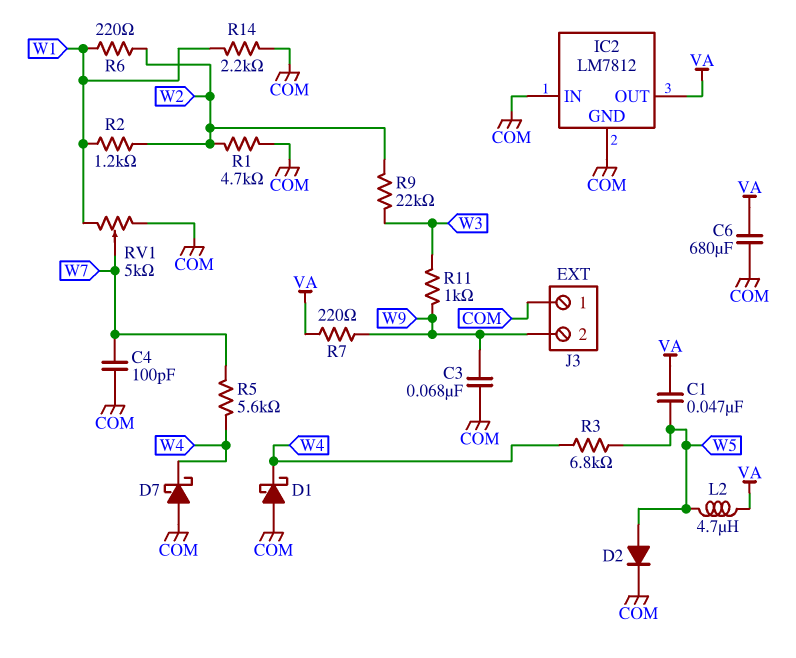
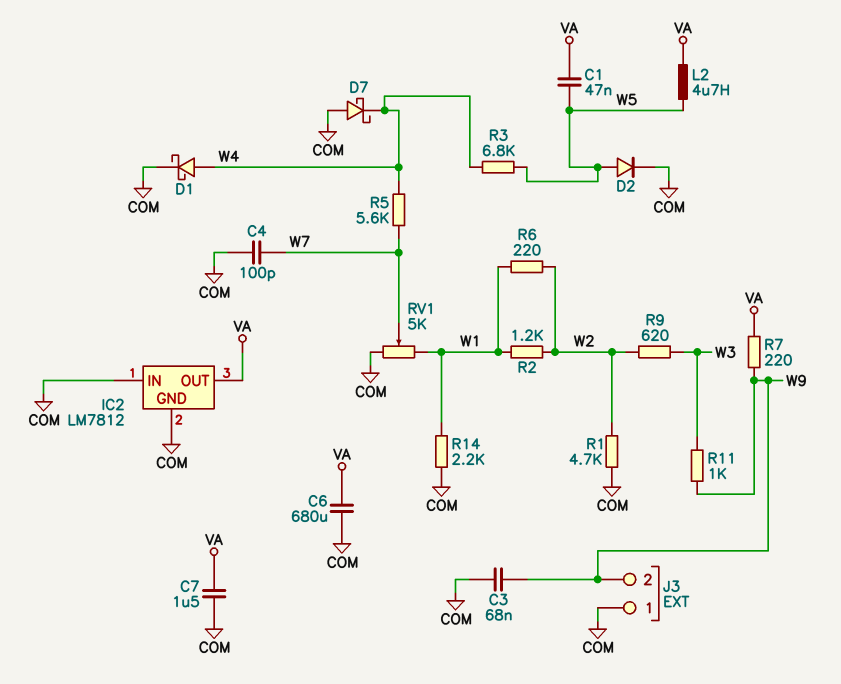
C7: none -> 1.5uF (COM, VA)
D1: schottky (A COM, K W4) -> schottky (A W4, K COM)
R9: 22k (W2, W3) -> 620 (W2, W3)

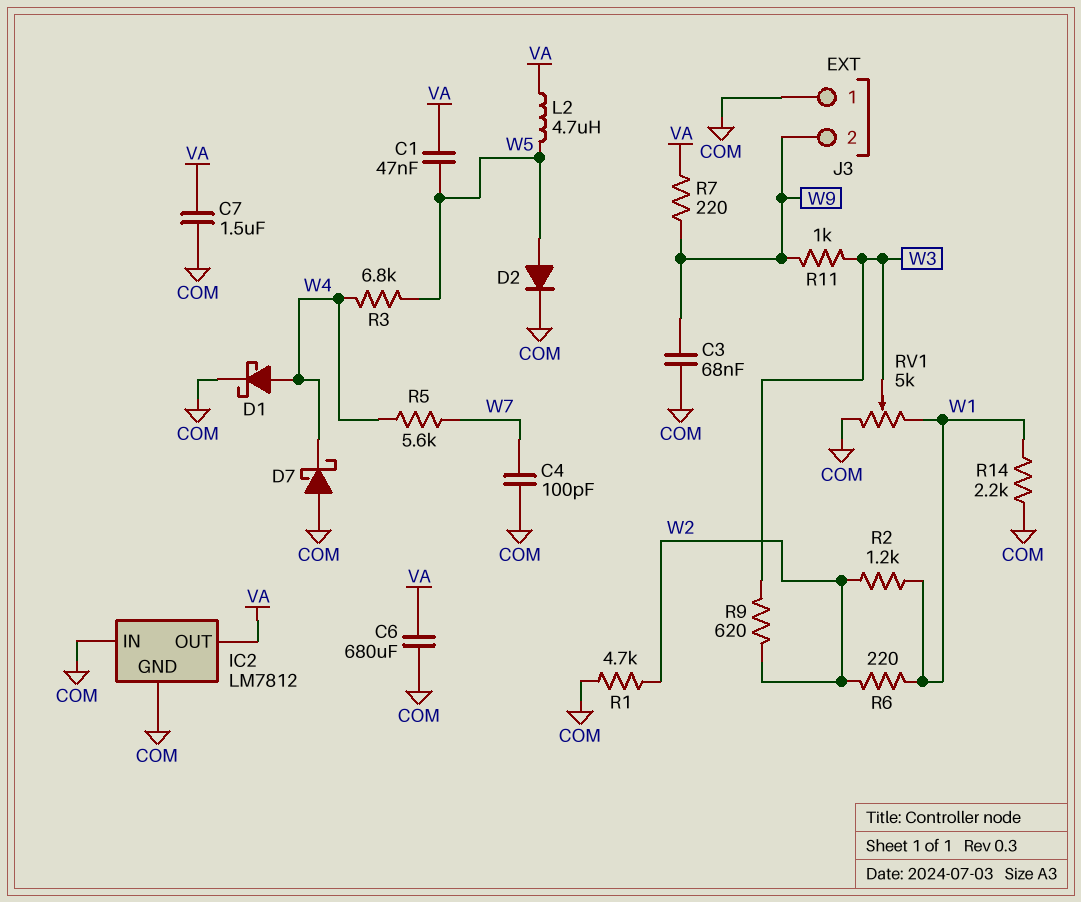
RV1: 5k (COM, W1, wiper W7) -> 5k (COM, W1, wiper W3)

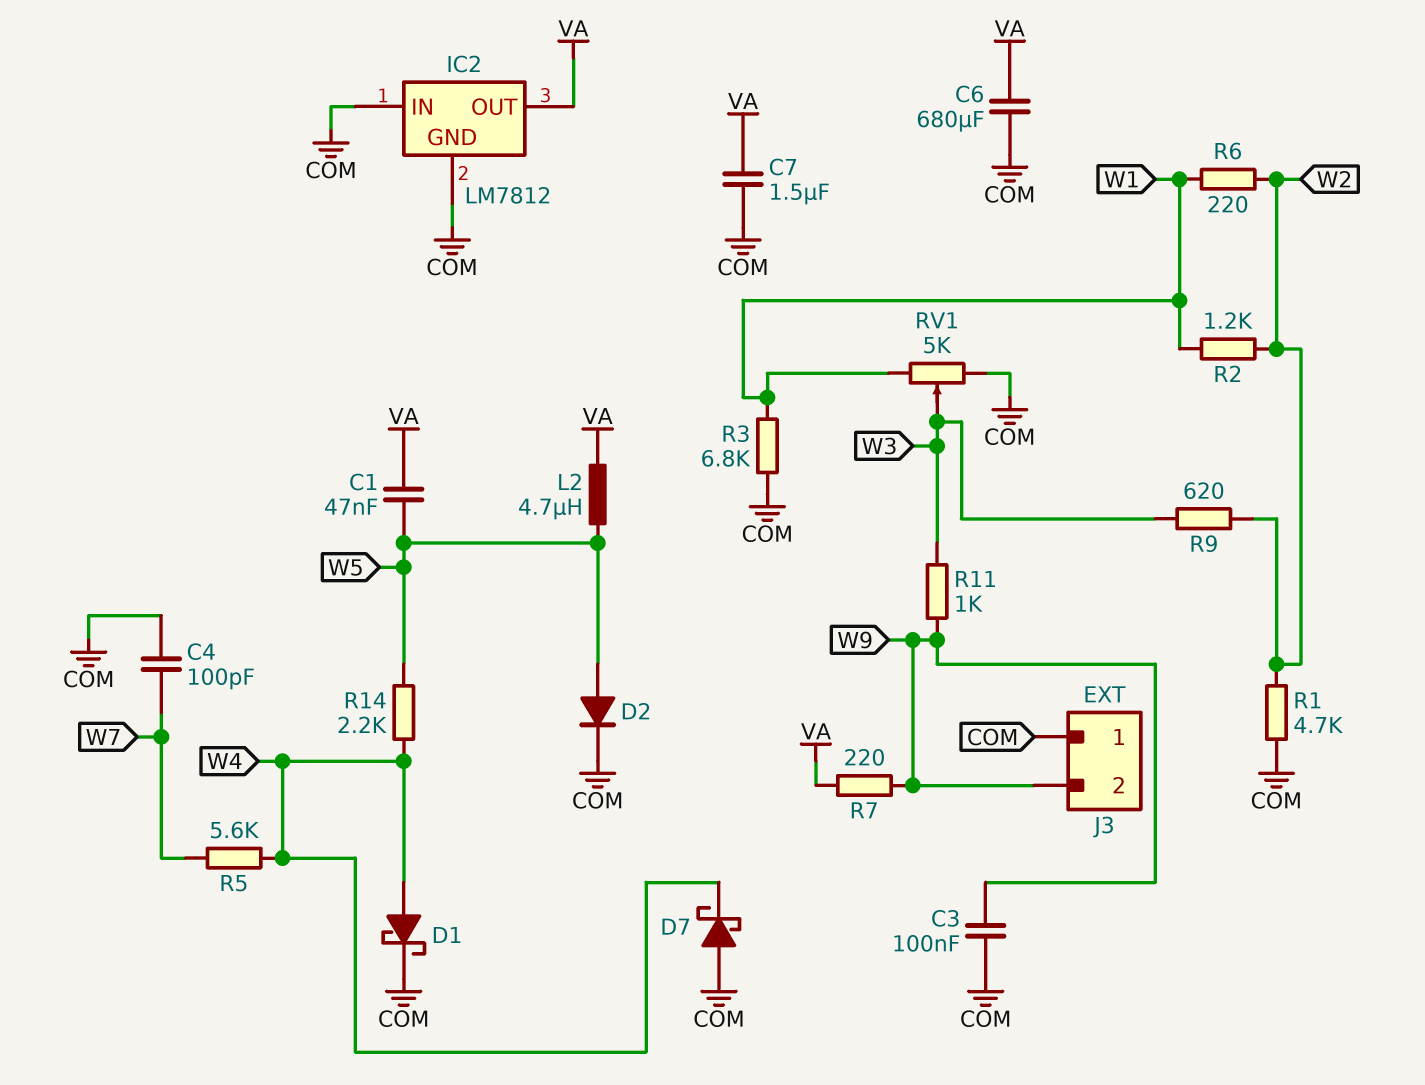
C3: 68nF (COM, W9) -> 100nF (COM, W9)
R3: 6.8k (W4, W5) -> 6.8k (COM, W1)
R14: 2.2k (COM, W1) -> 2.2k (W4, W5)

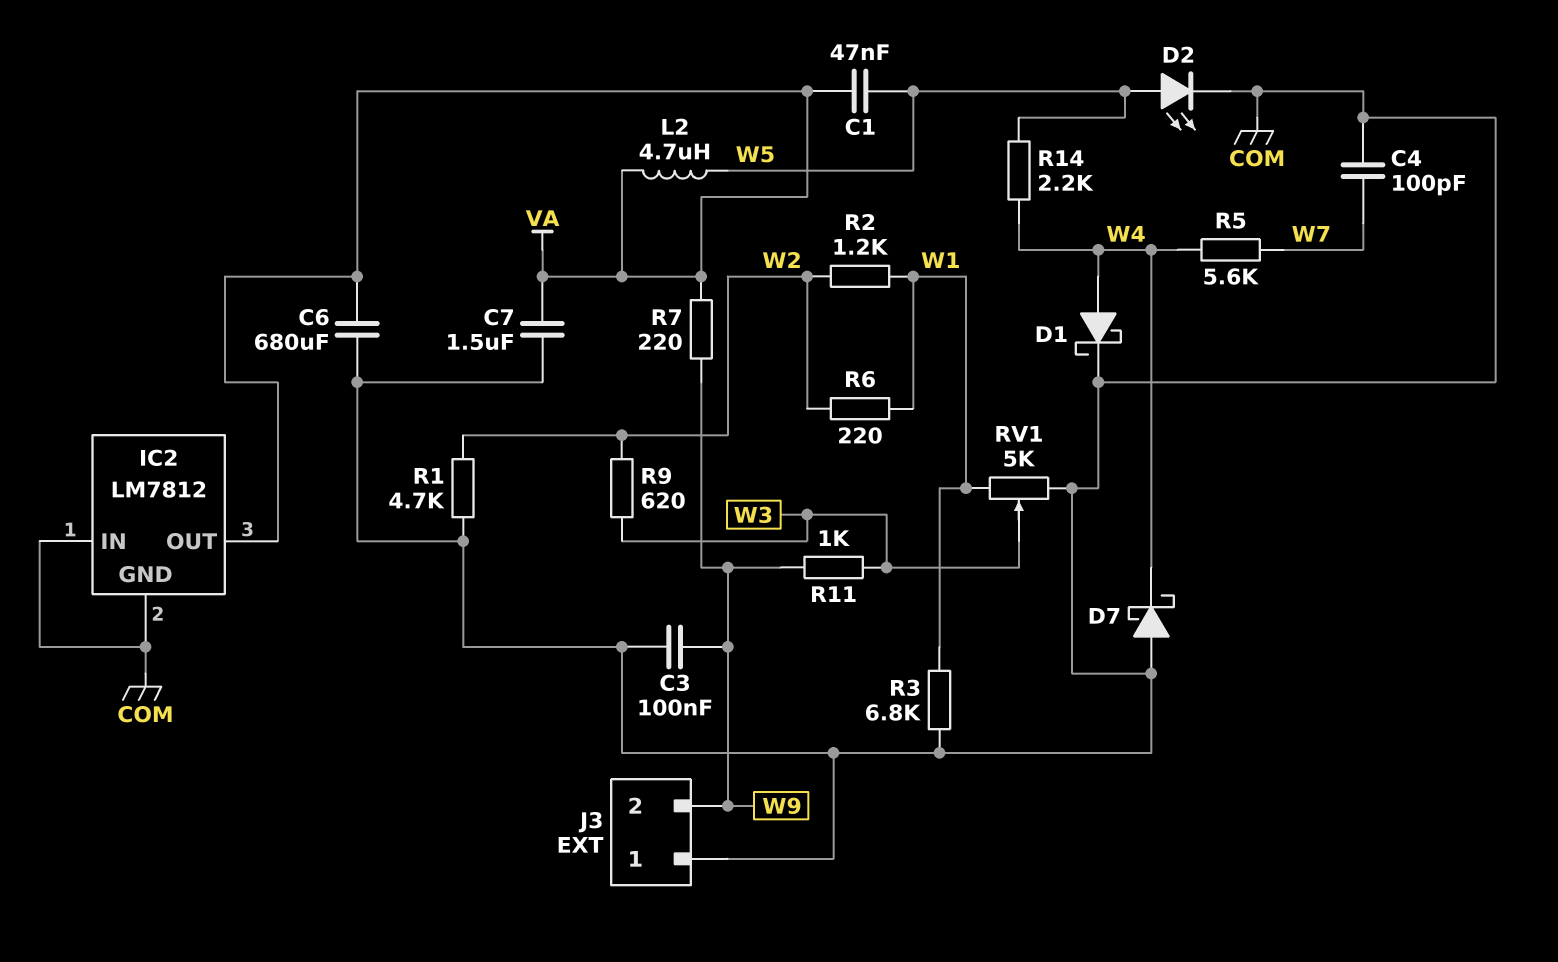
D2: diode (A W5, K COM) -> LED (A W5, K COM)

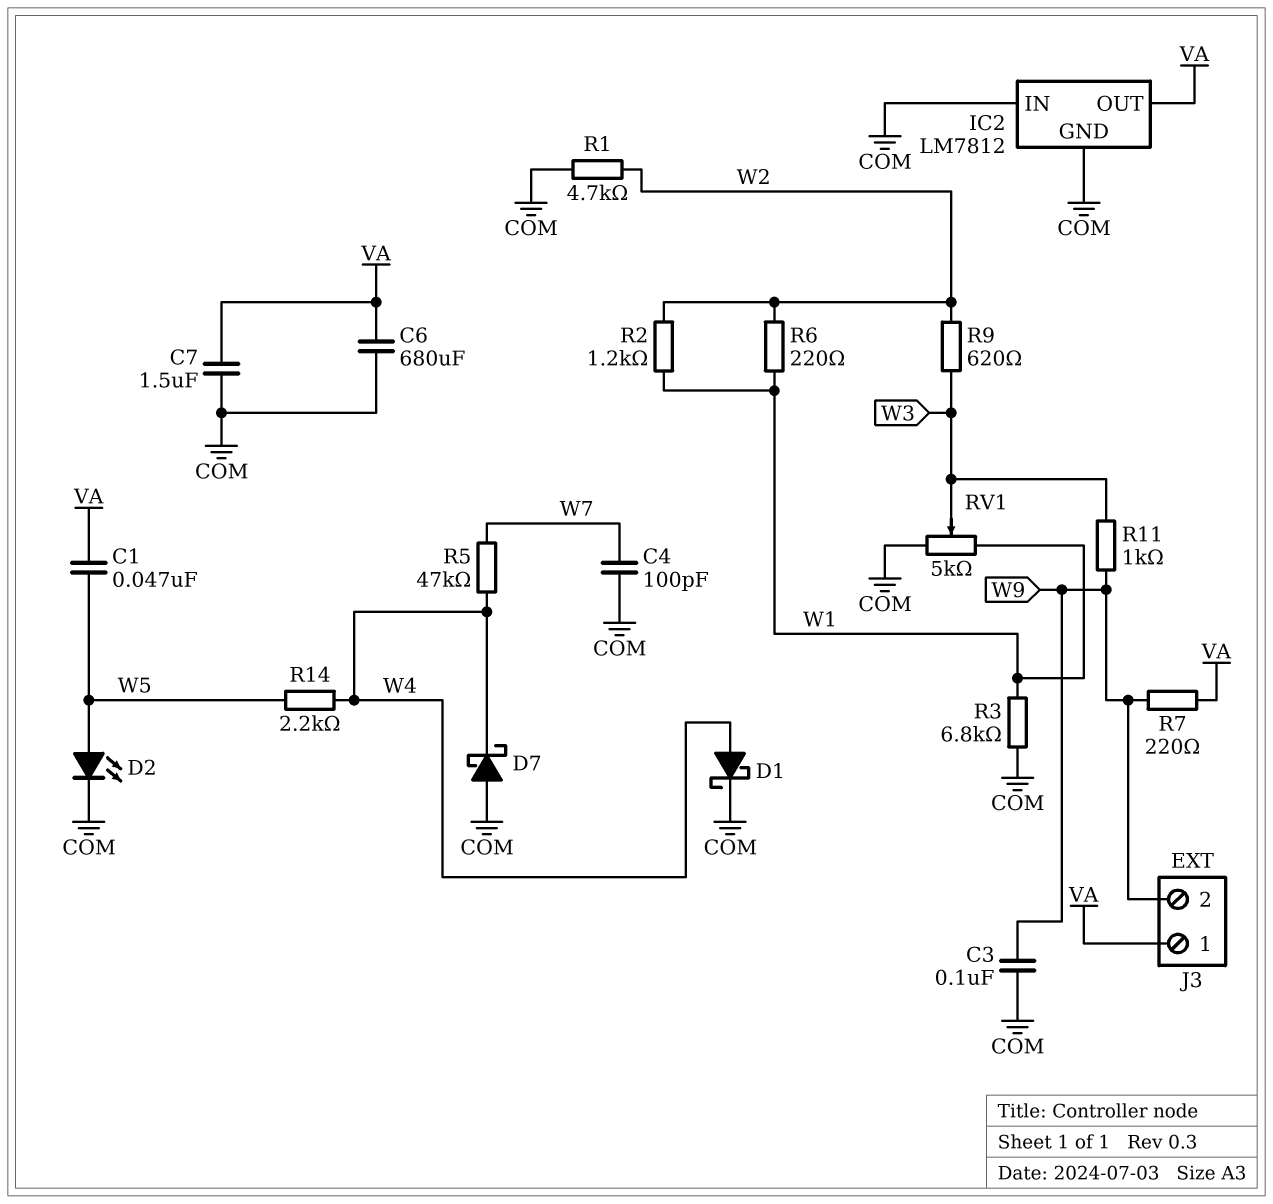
J3 pin 1: COM -> VA
L2: 4.7uH (VA, W5) -> none
R5: 5.6k (W4, W7) -> 47k (W4, W7)

